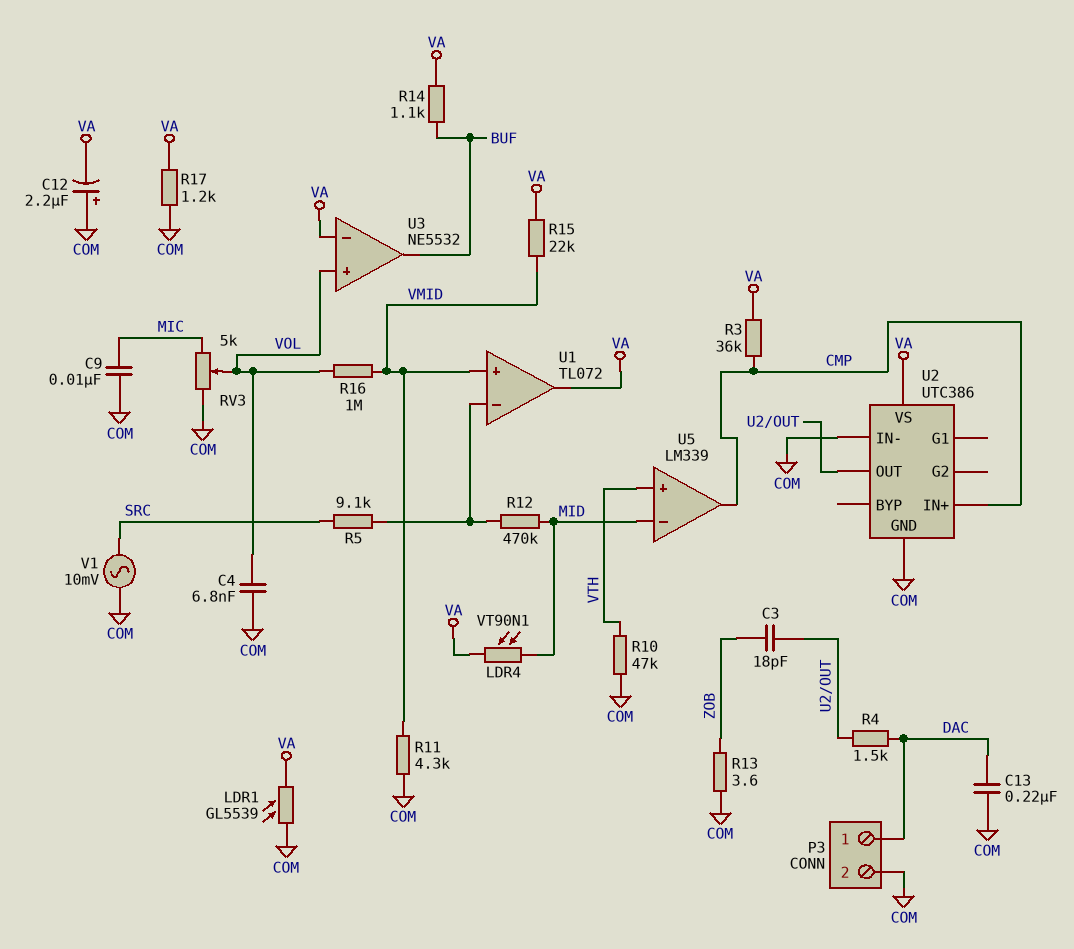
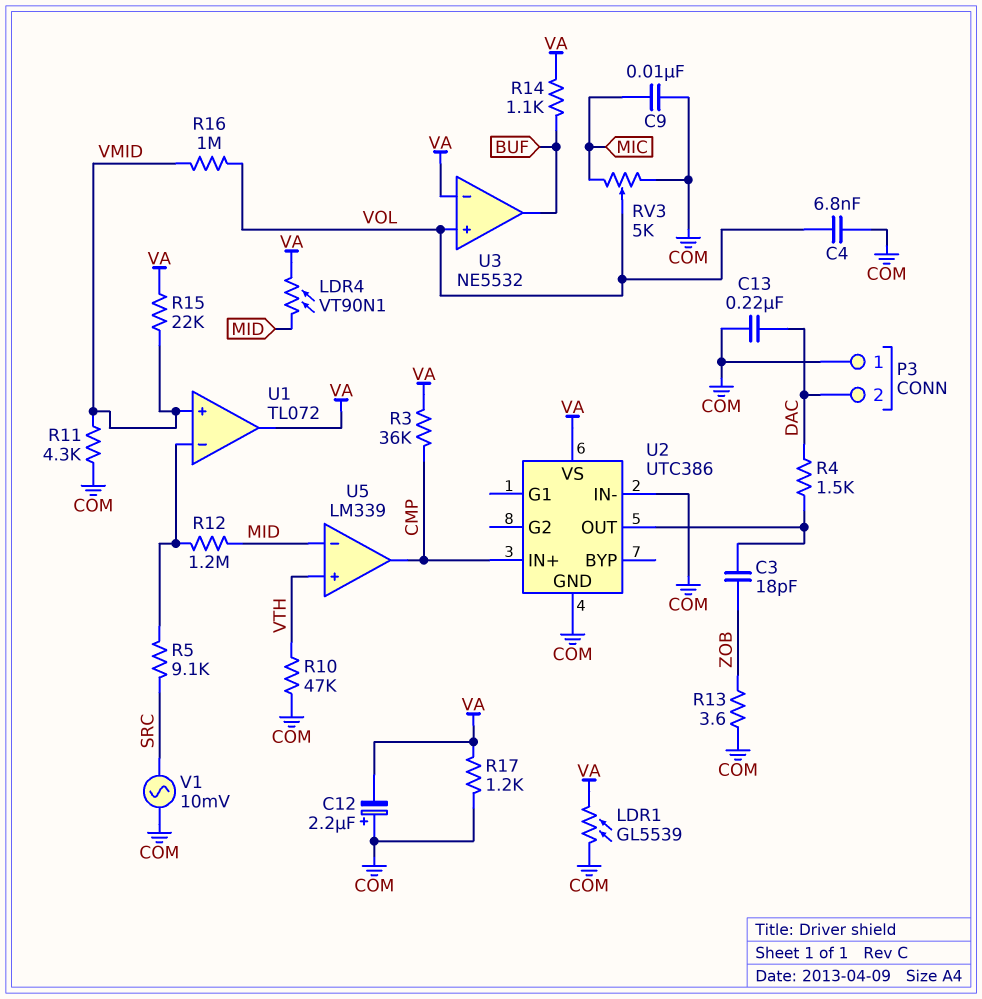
P3 pin 1: DAC -> COM
P3 pin 2: COM -> DAC
R12: 470k (MID, U1/in-) -> 1.2M (MID, U1/in-)

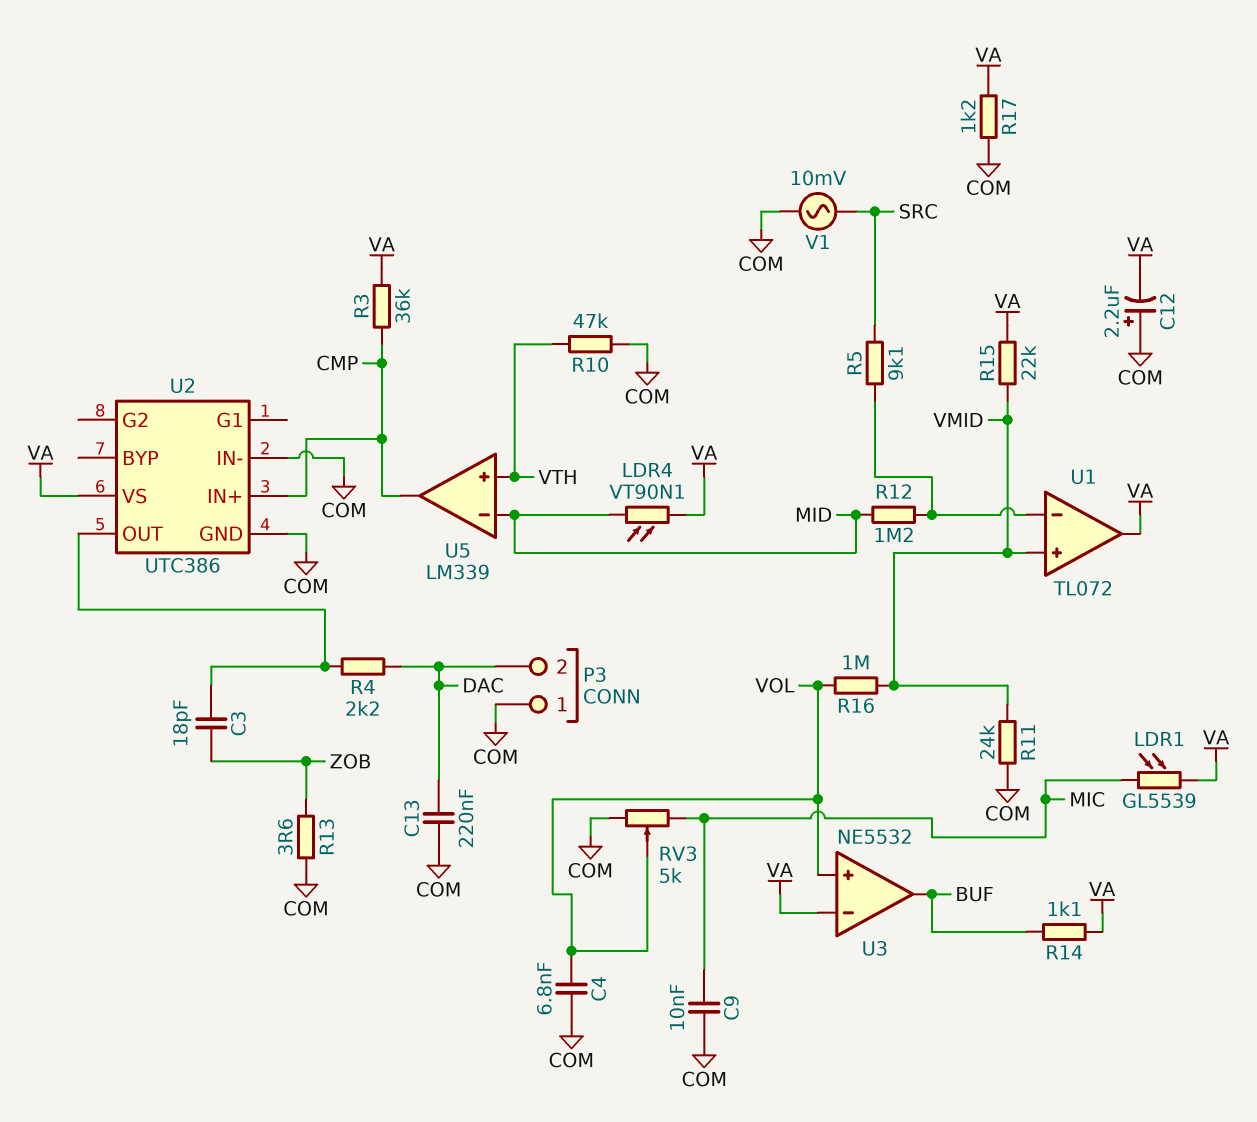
LDR1: GL5539 (COM, VA) -> GL5539 (MIC, VA)
R4: 1.5k (DAC, U2/OUT) -> 2.2k (DAC, U2/OUT)
R11: 4.3k (COM, VMID) -> 24k (COM, VMID)

